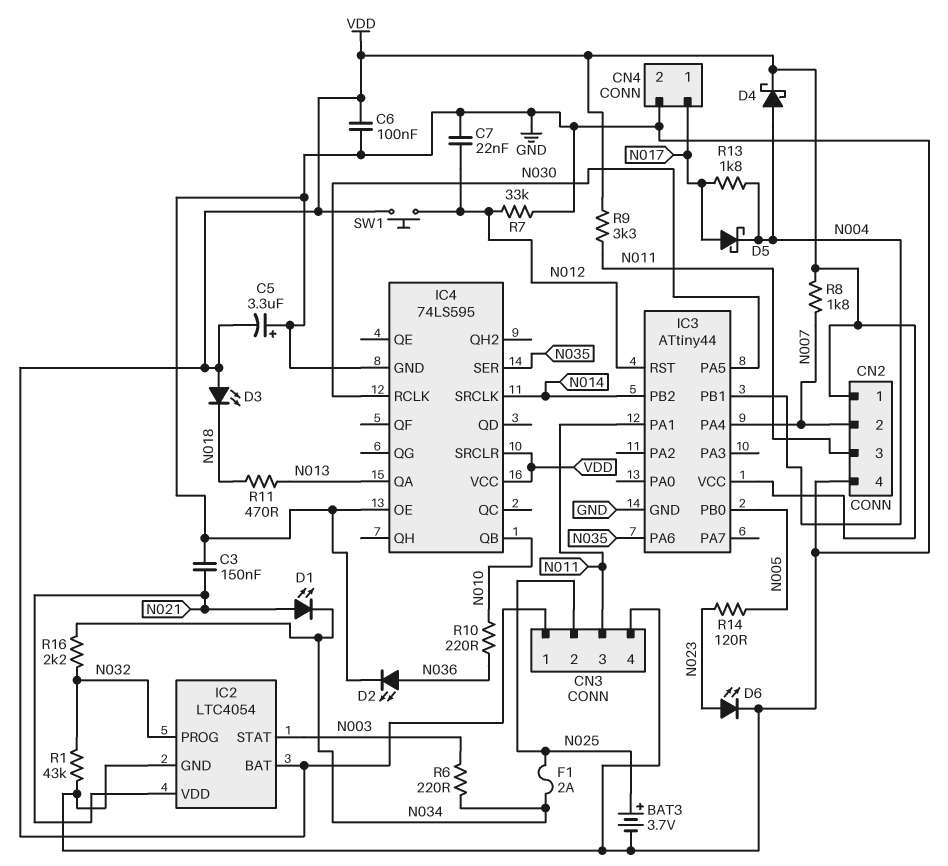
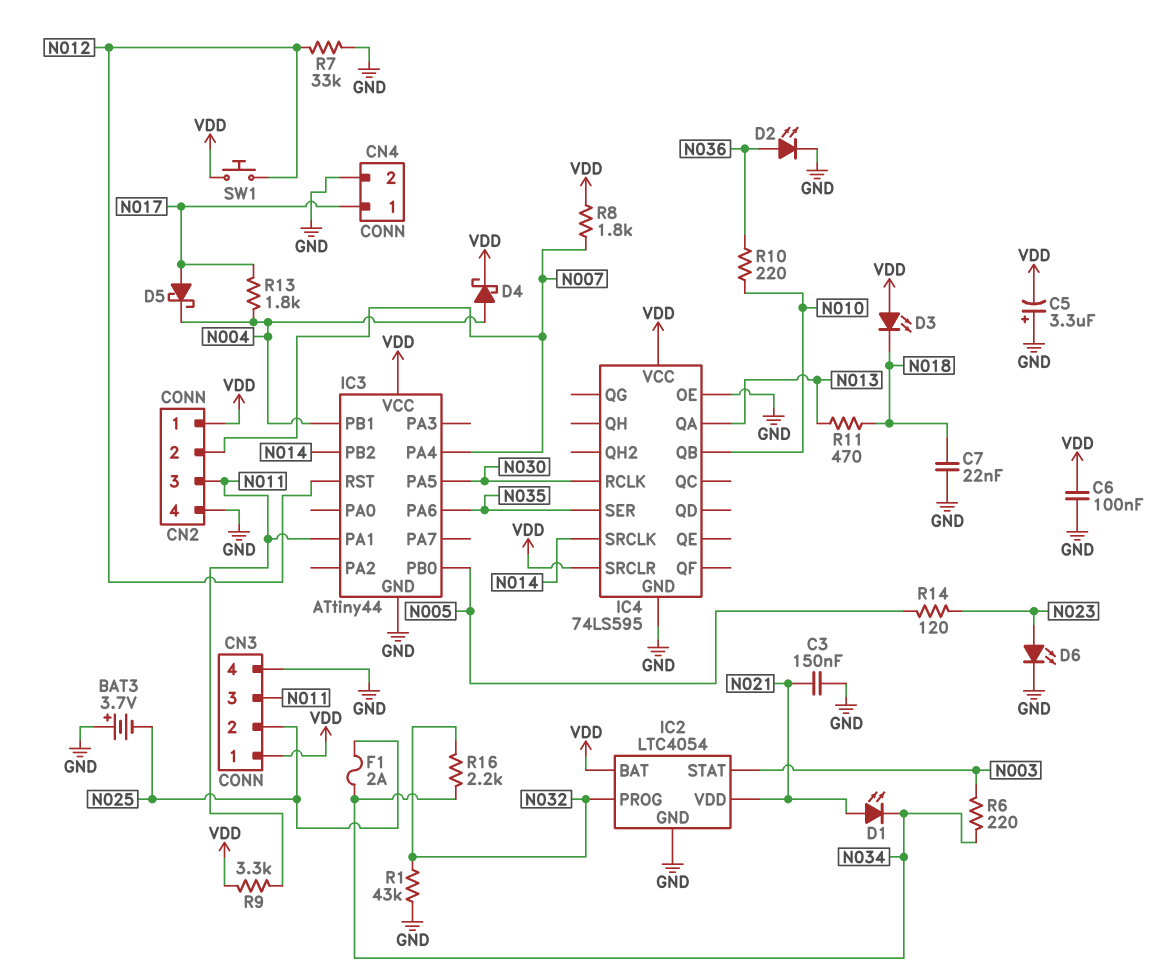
BAT3: 3.7V (plus N025, minus GND) -> 3.7V (plus GND, minus N025)
C7: 22nF (GND, N012) -> 22nF (GND, N018)

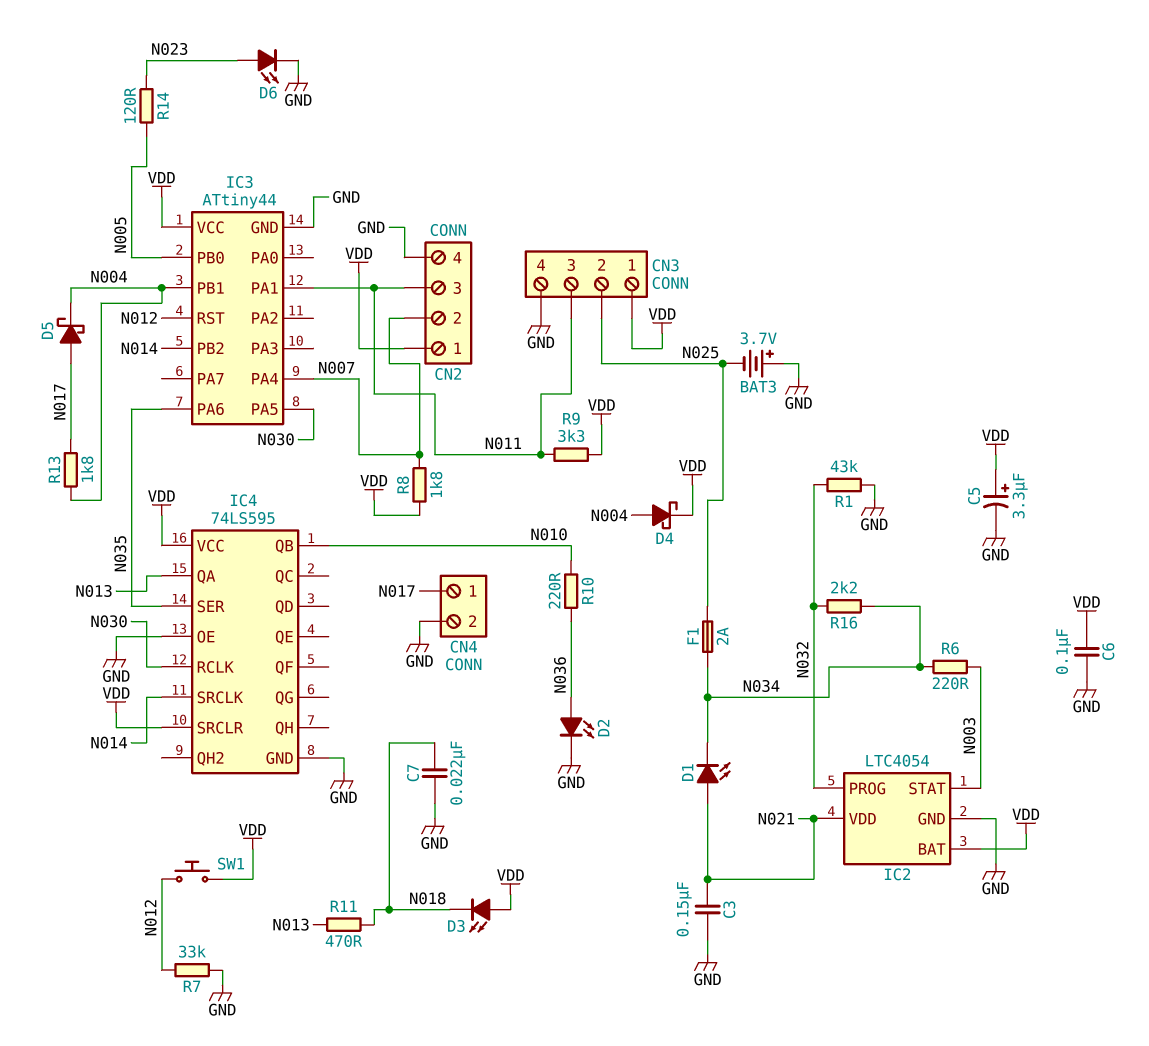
C5: 3.3uF (plus GND, minus VDD) -> 3.3uF (plus VDD, minus GND)

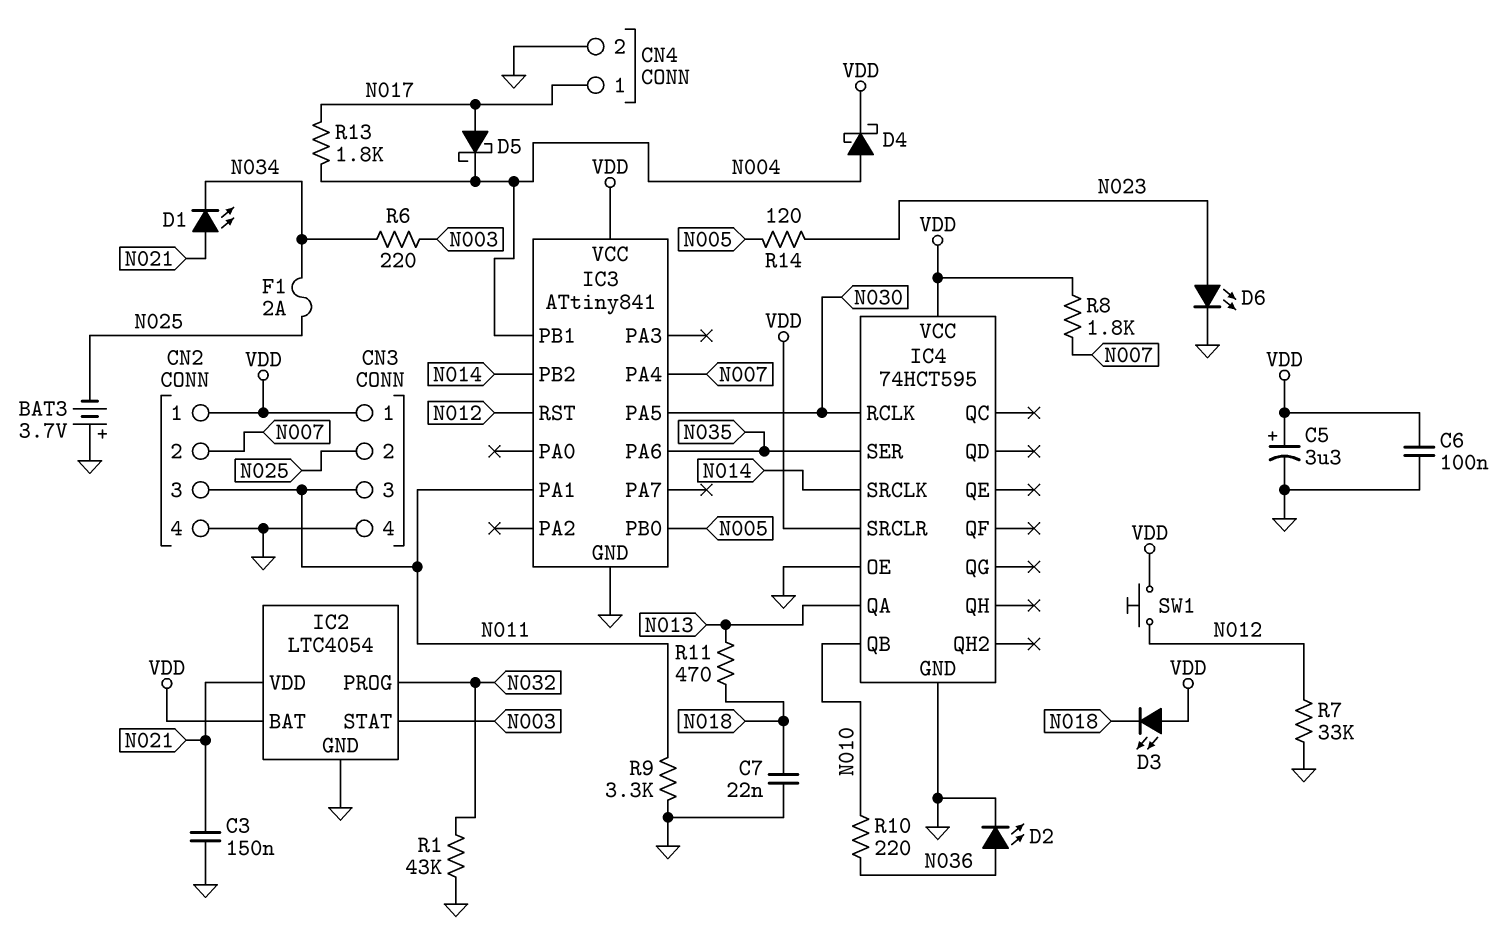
IC3: ATtiny44 -> ATtiny841
IC4: 74LS595 -> 74HCT595
R9: 3.3k (N011, VDD) -> 3.3k (GND, N011)
R16: 2.2k (N032, N034) -> none

